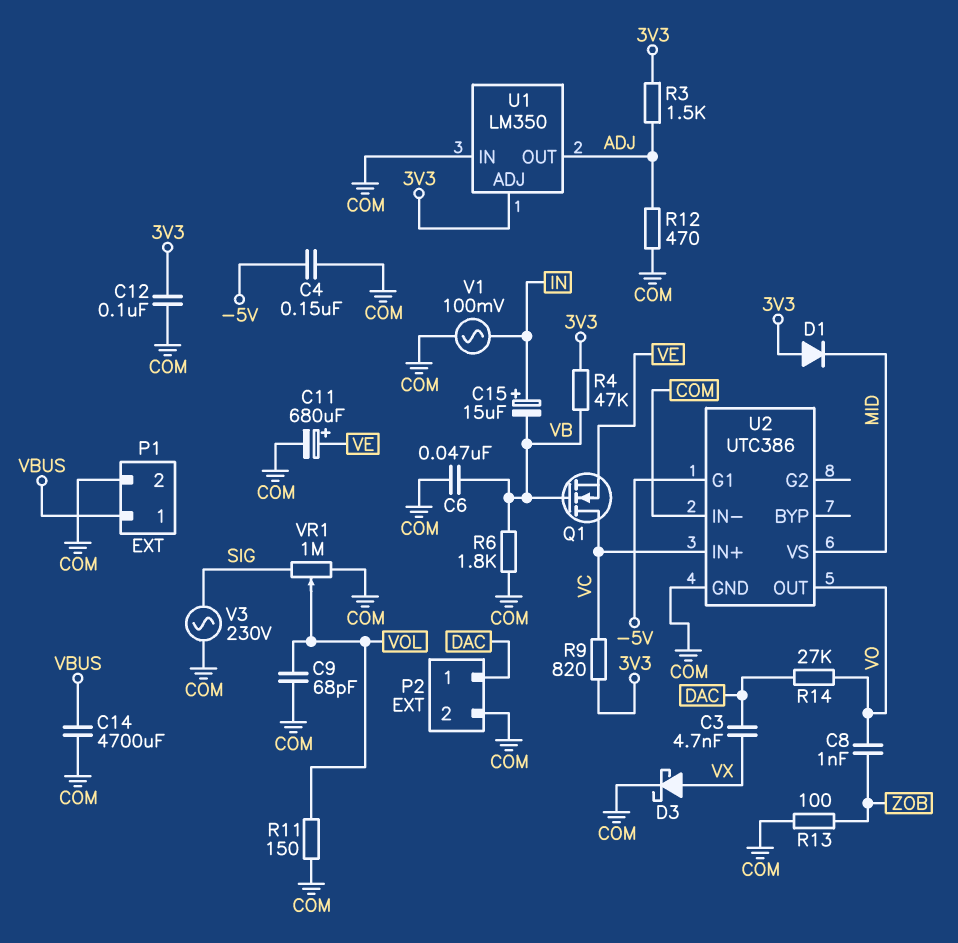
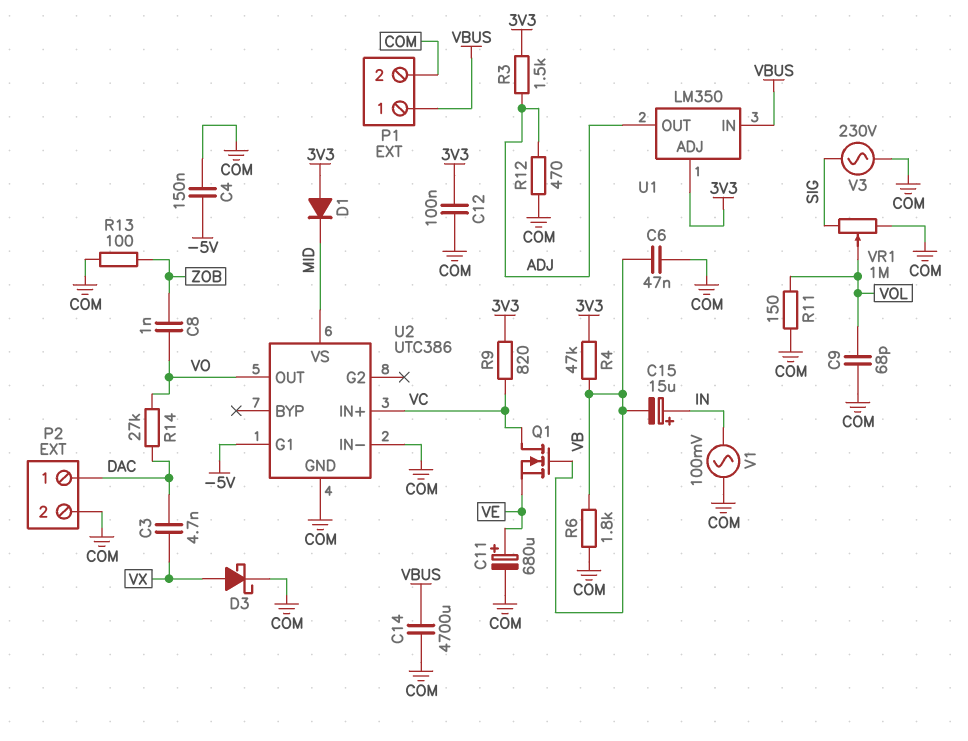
U1 pin IN: COM -> VBUS

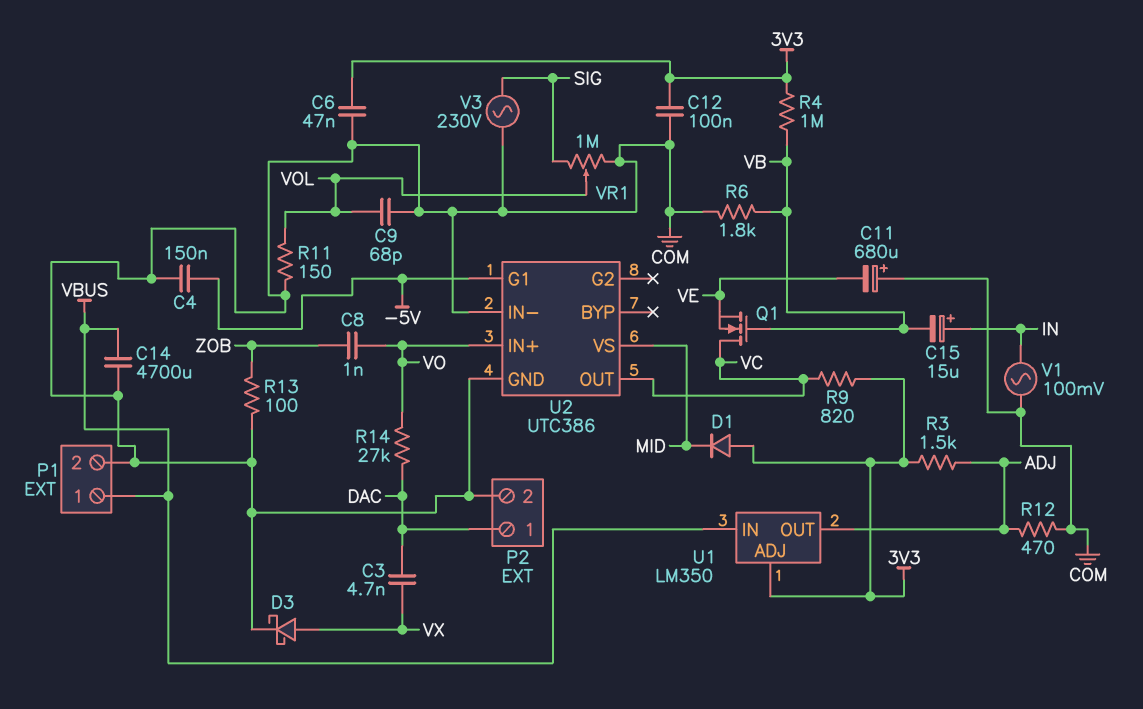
C6: 47nF (COM, VB) -> 47nF (3V3, COM)
C11: 680uF (plus VE, minus COM) -> 680uF (plus COM, minus VE)
R4: 47k (3V3, VB) -> 1M (3V3, VB)
U2 pin IN+: VC -> VO
U2 pin OUT: VO -> VC

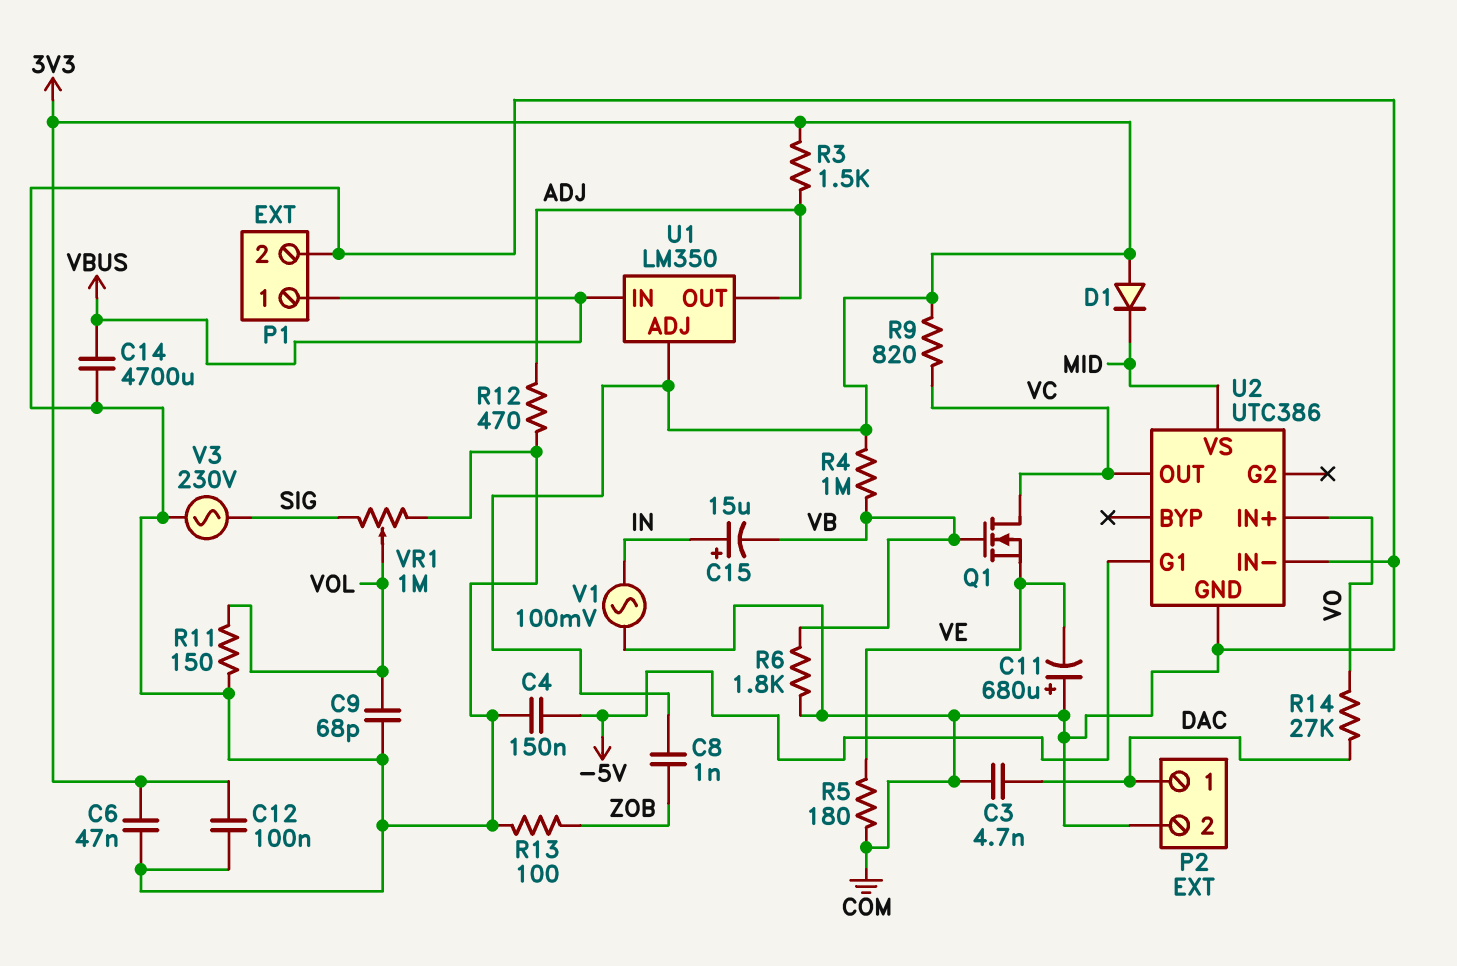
C3: 4.7nF (DAC, VX) -> 4.7nF (COM, DAC)
C8: 1nF (VO, ZOB) -> 1nF (3V3, ZOB)
D3: schottky (A VX, K COM) -> none
R5: none -> 180 (COM, VE)

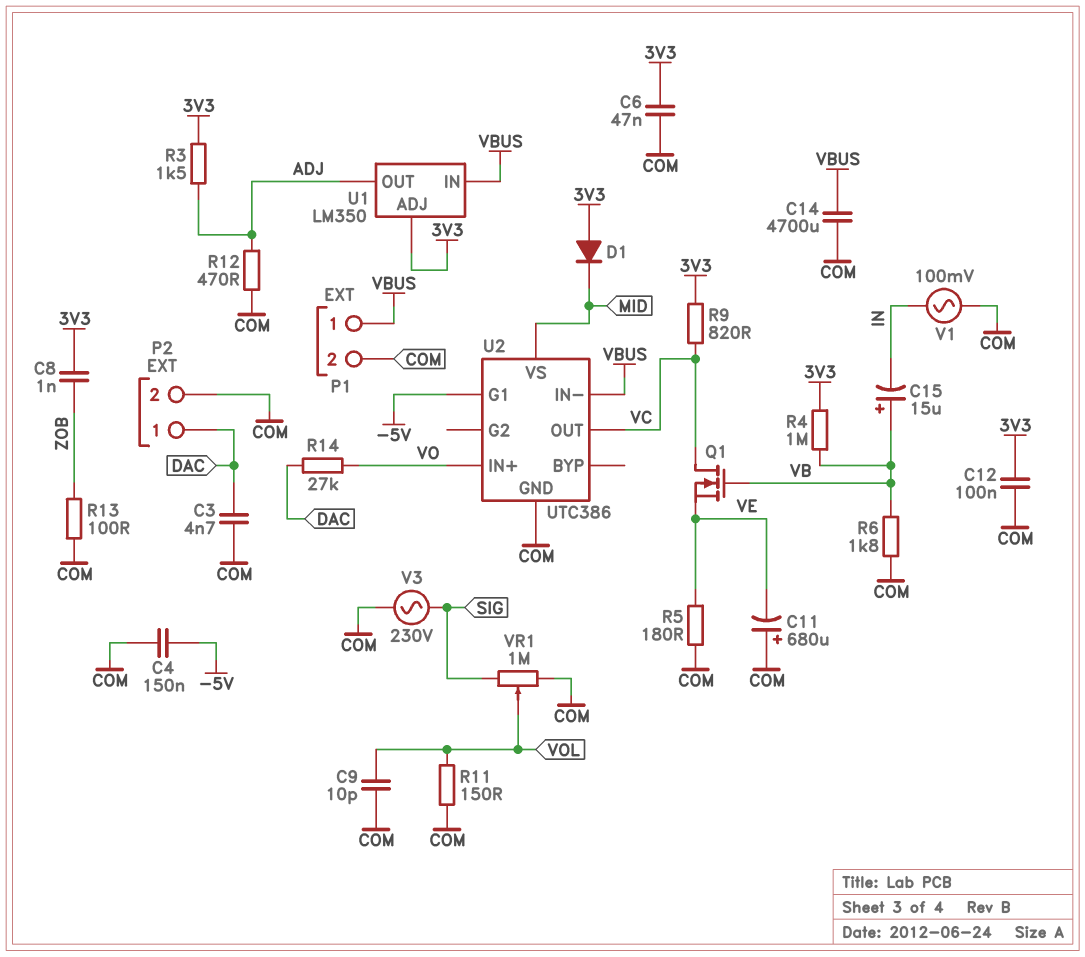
C9: 68pF (COM, VOL) -> 10pF (COM, VOL)
C15: 15uF (plus IN, minus VB) -> 15uF (plus VB, minus IN)
U2 pin IN-: COM -> VBUS

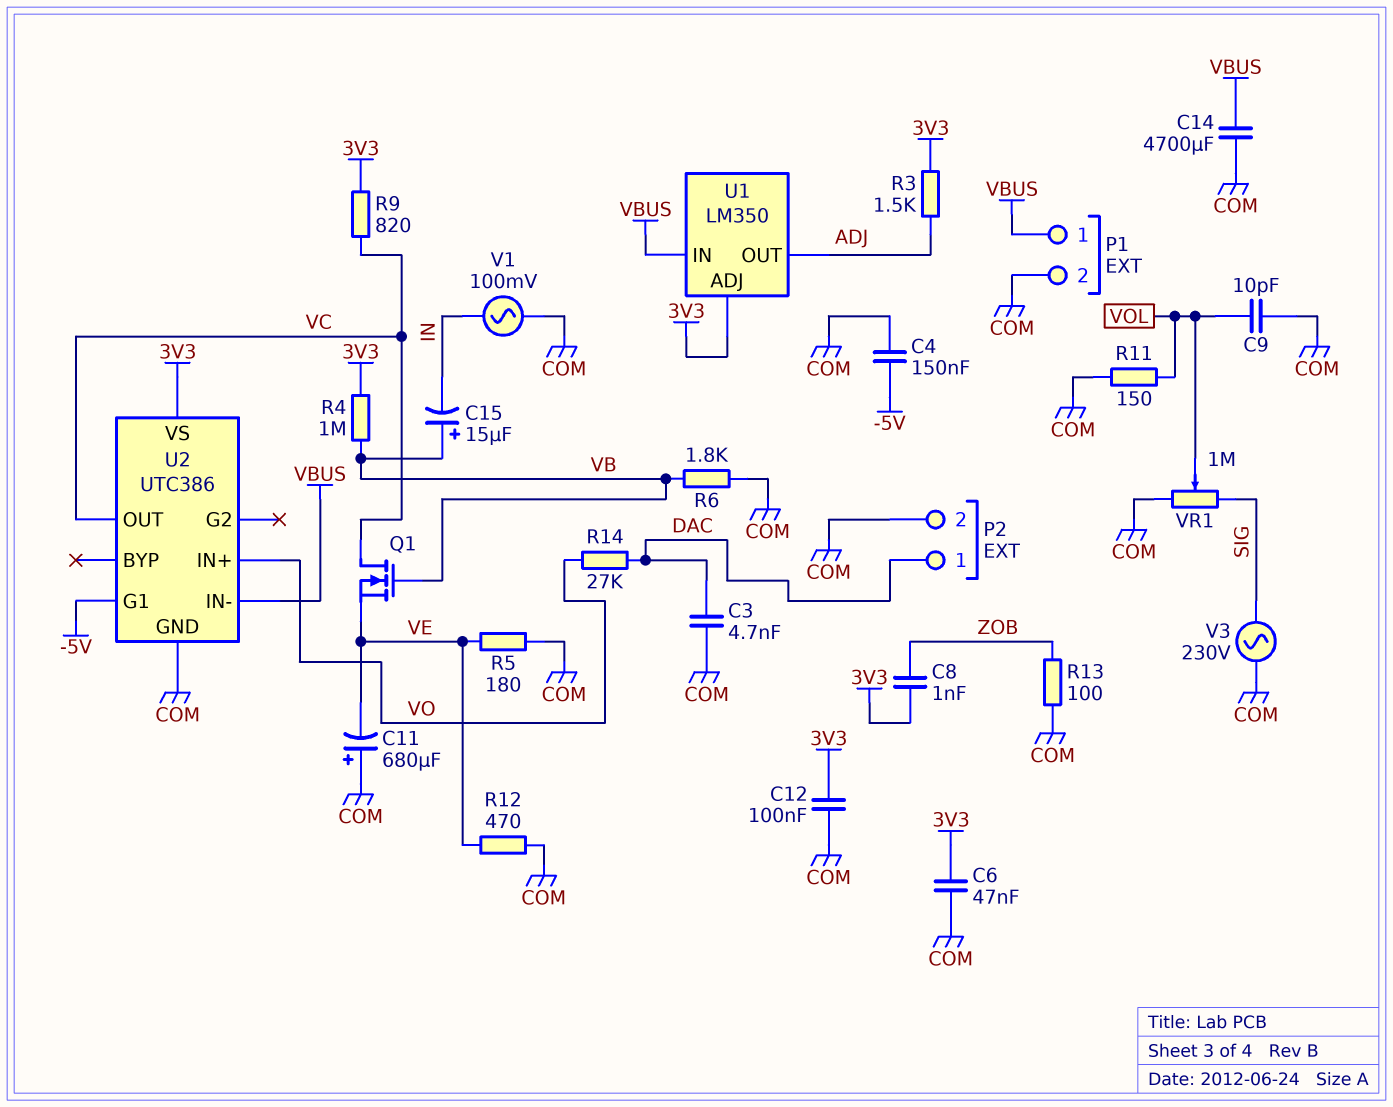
D1: diode (A 3V3, K MID) -> none
R12: 470 (ADJ, COM) -> 470 (COM, VE)
U2 pin VS: MID -> 3V3

